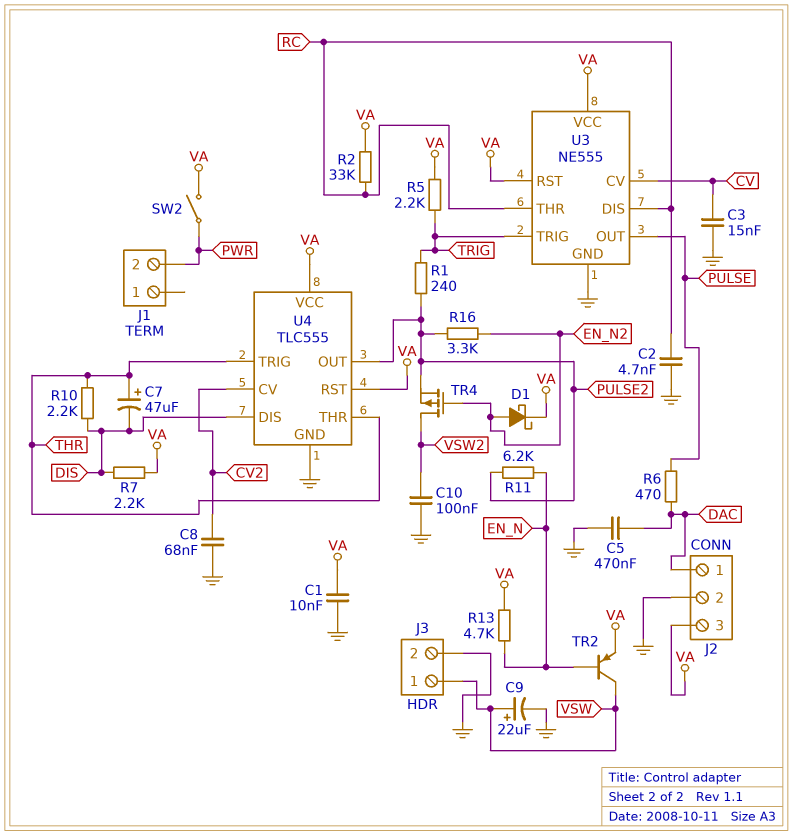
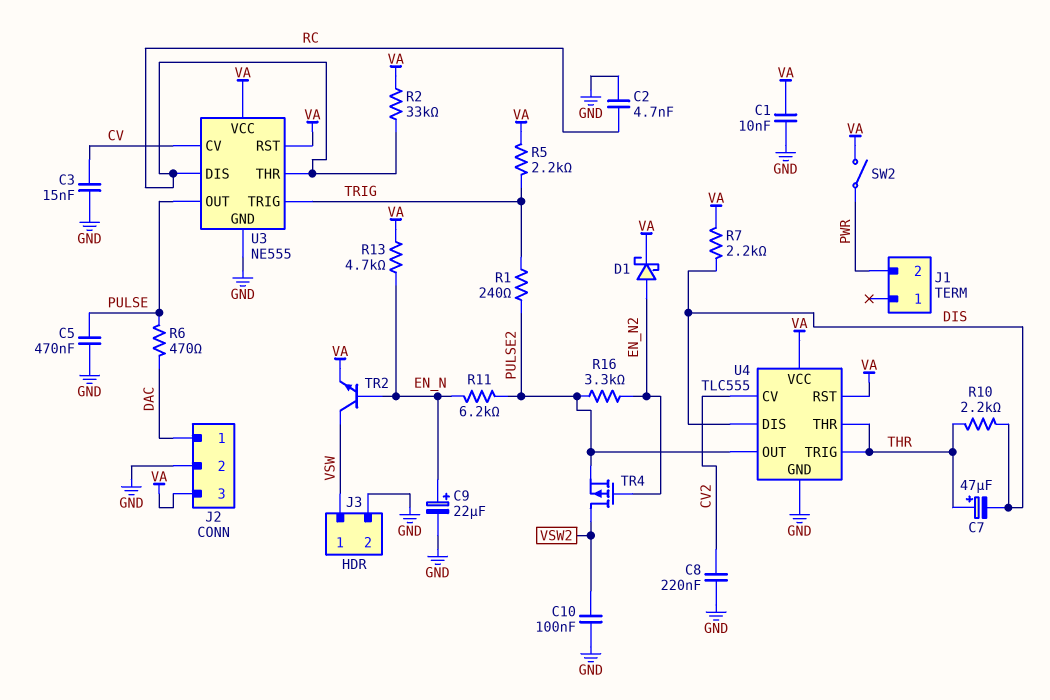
C5: 470nF (DAC, GND) -> 470nF (GND, PULSE)
C8: 68nF (CV2, GND) -> 220nF (CV2, GND)
C9: 22uF (plus VSW, minus GND) -> 22uF (plus EN_N, minus GND)
TR2: PNP (B EN_N, C VSW, E VA) -> NPN (B EN_N, C VSW, E VA)

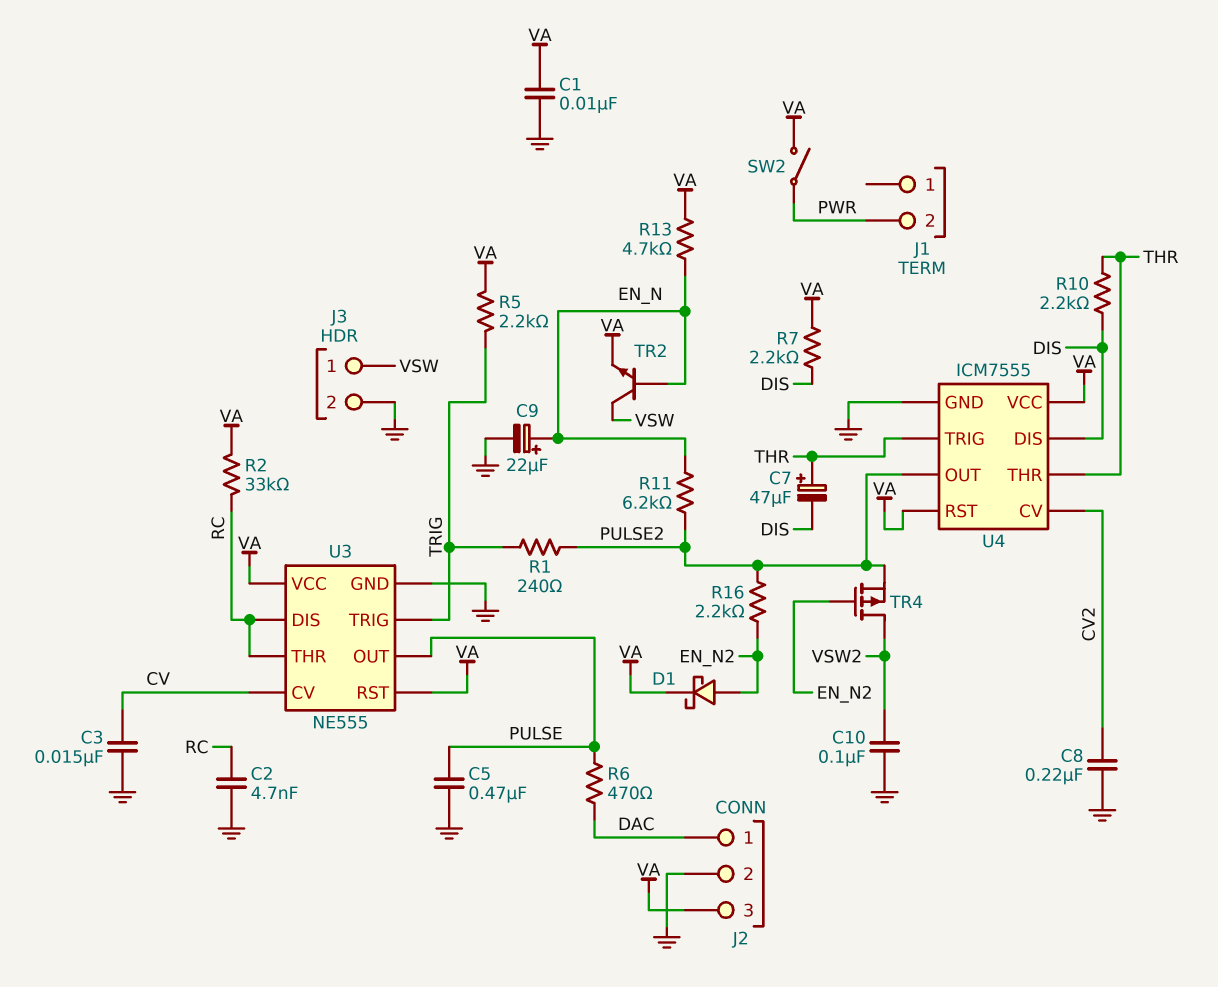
R16: 3.3k (EN_N2, PULSE2) -> 2.2k (EN_N2, PULSE2)
U4: TLC555 -> ICM7555

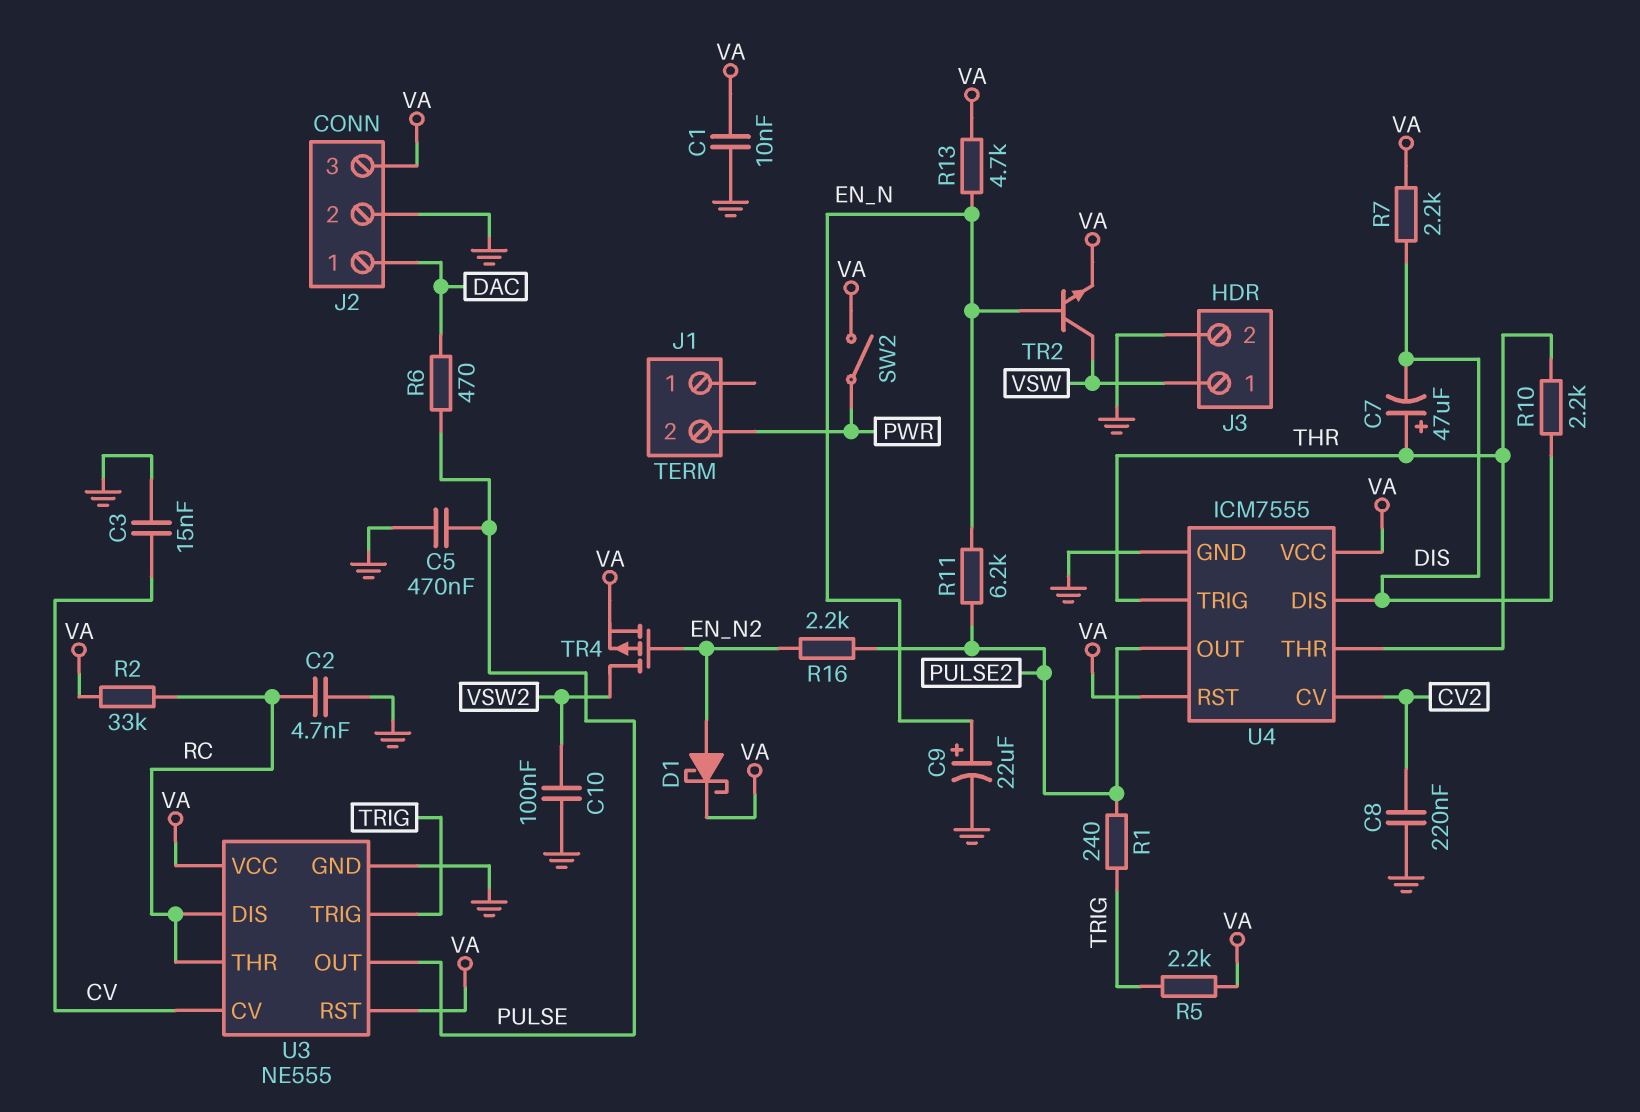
TR4: PMOS (G EN_N2, D VSW2, S PULSE2) -> PMOS (G EN_N2, D VSW2, S VA)

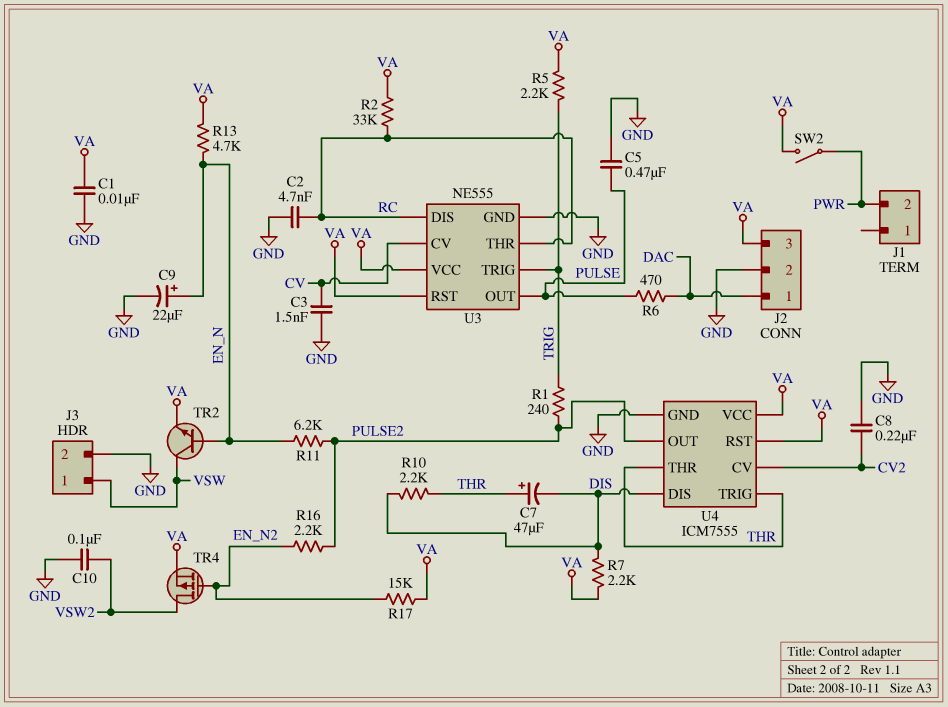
C3: 15nF (CV, GND) -> 1.5nF (CV, GND)
D1: schottky (A EN_N2, K VA) -> none
R17: none -> 15k (EN_N2, VA)

